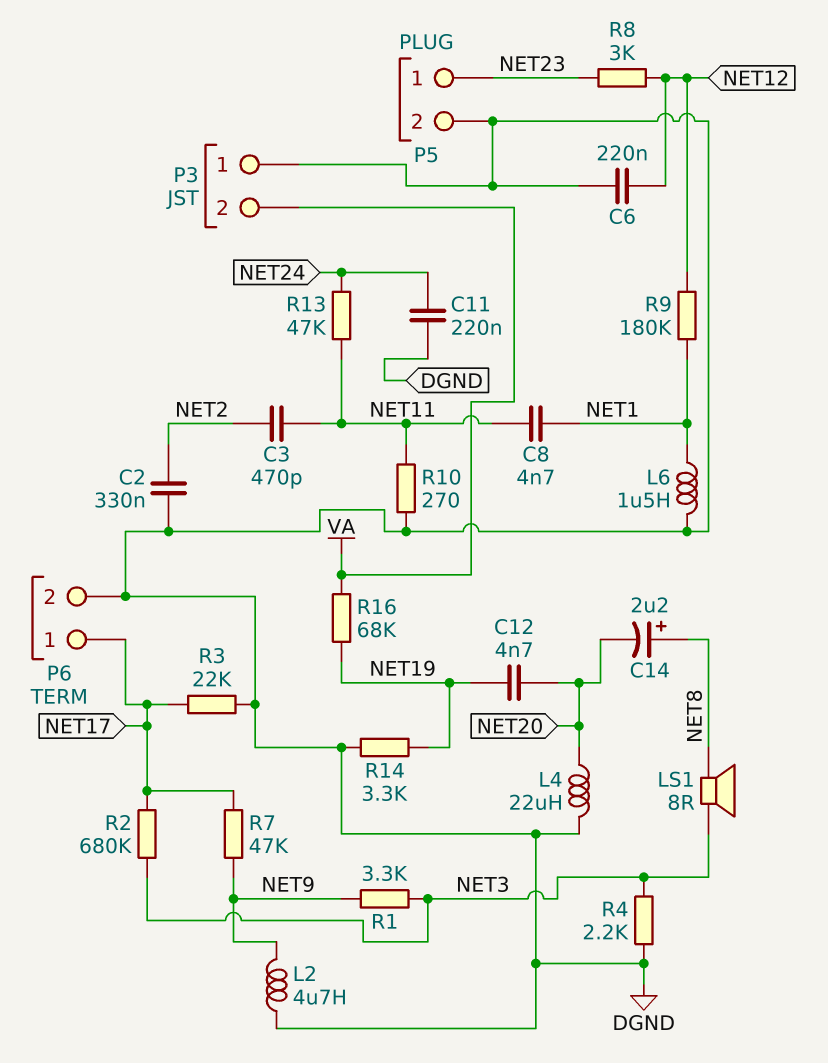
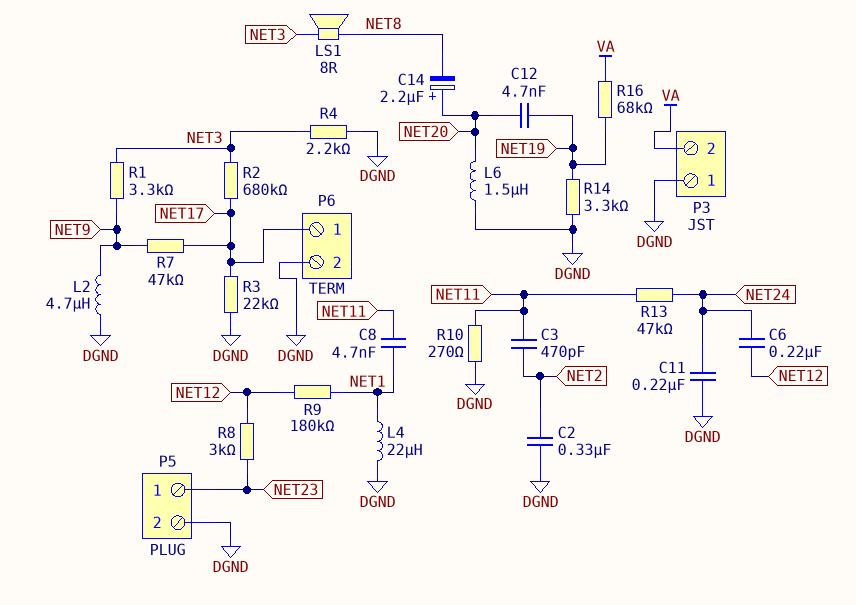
C6: 220nF (DGND, NET12) -> 220nF (NET12, NET24)
C14: 2.2uF (plus NET8, minus NET20) -> 2.2uF (plus NET20, minus NET8)
L4: 22uH (DGND, NET20) -> 22uH (DGND, NET1)
L6: 1.5uH (DGND, NET1) -> 1.5uH (DGND, NET20)

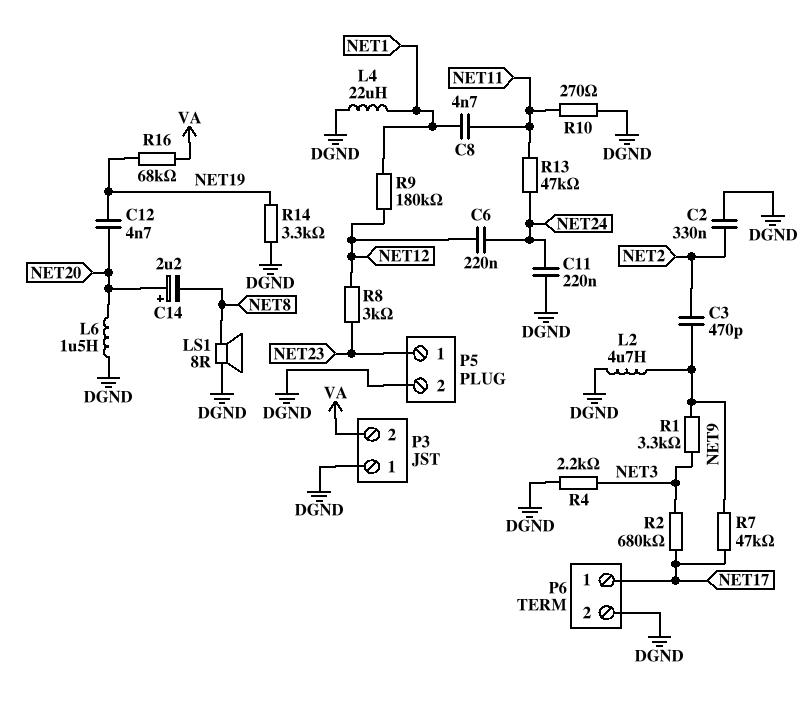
C3: 470pF (NET2, NET11) -> 470pF (NET2, NET9)
LS1: speaker 8R (NET3, NET8) -> speaker 8R (DGND, NET8)
R3: 22k (DGND, NET17) -> none

